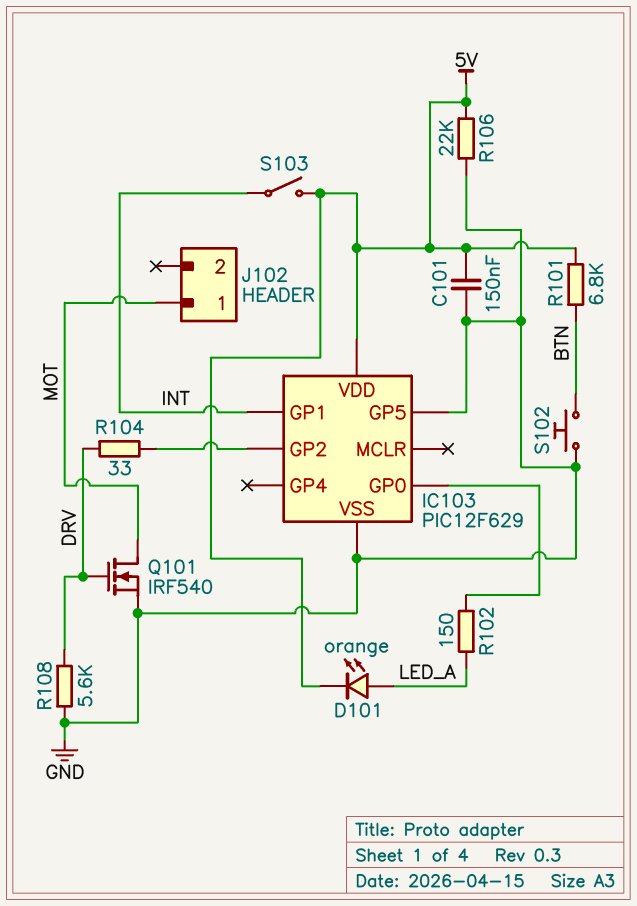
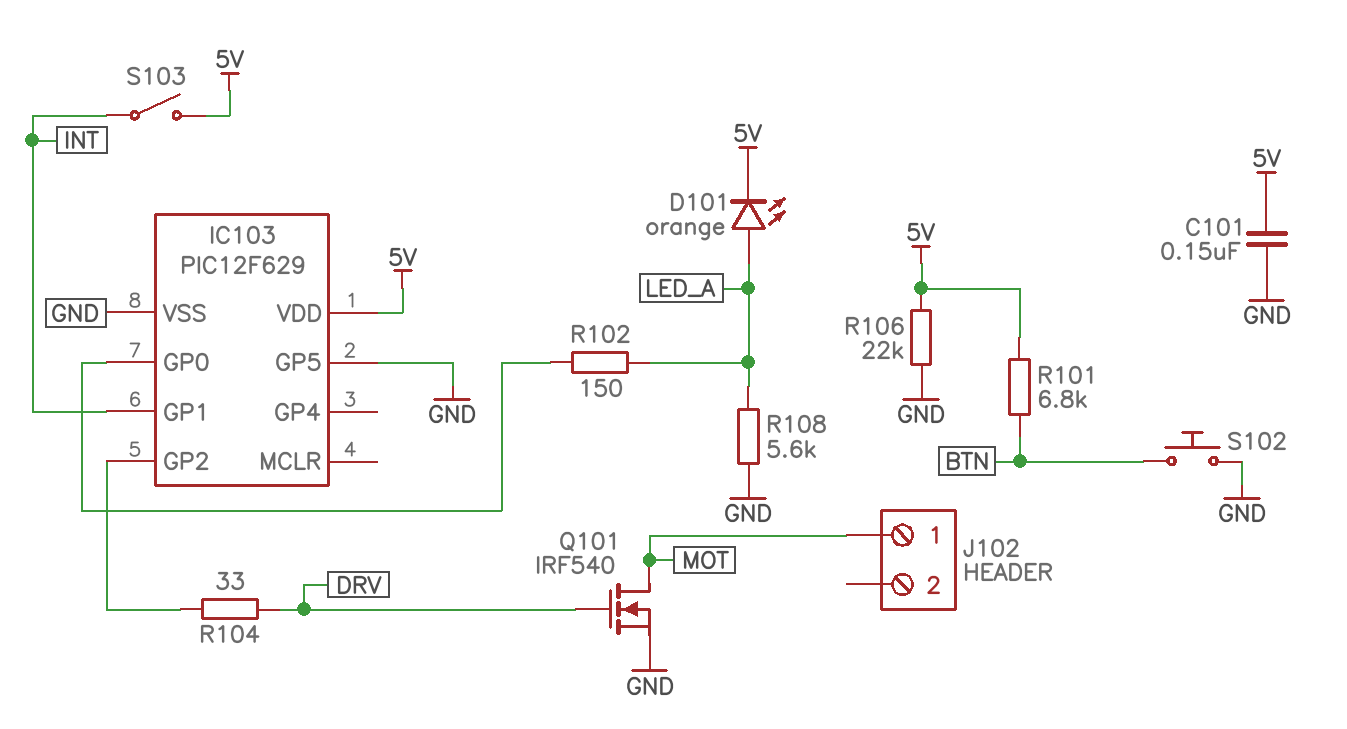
R108: 5.6k (DRV, GND) -> 5.6k (GND, LED_A)

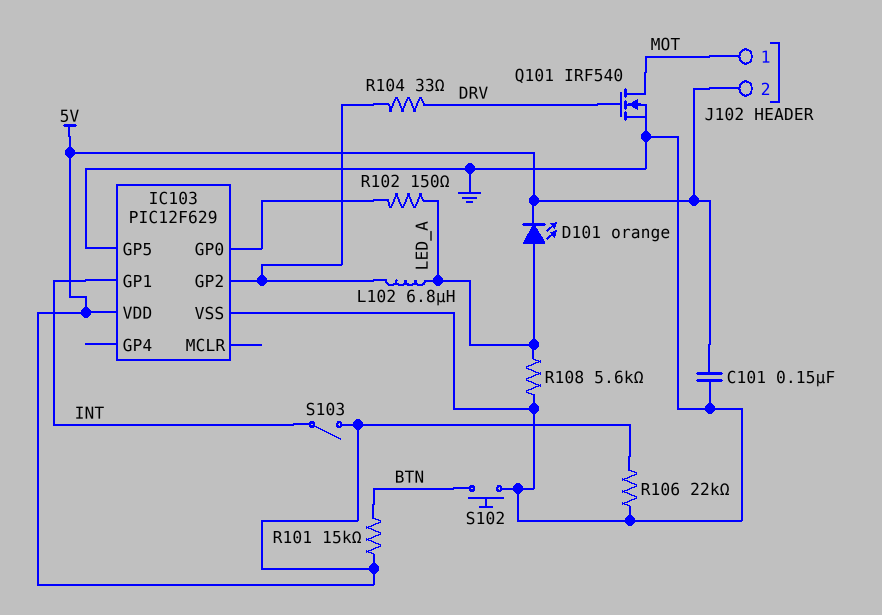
J102 pin 2: none -> 5V
L102: none -> 6.8uH (IC103/GP2, LED_A)
R101: 6.8k (5V, BTN) -> 15k (5V, BTN)

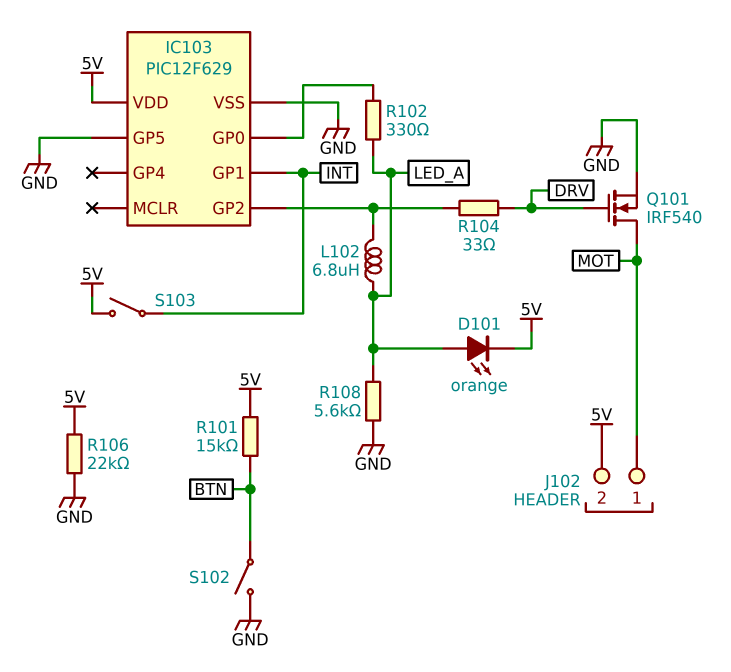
C101: 150nF (5V, GND) -> none
R102: 150 (IC103/GP0, LED_A) -> 330 (IC103/GP0, LED_A)
S102: button (BTN, GND) -> switch (BTN, GND)

